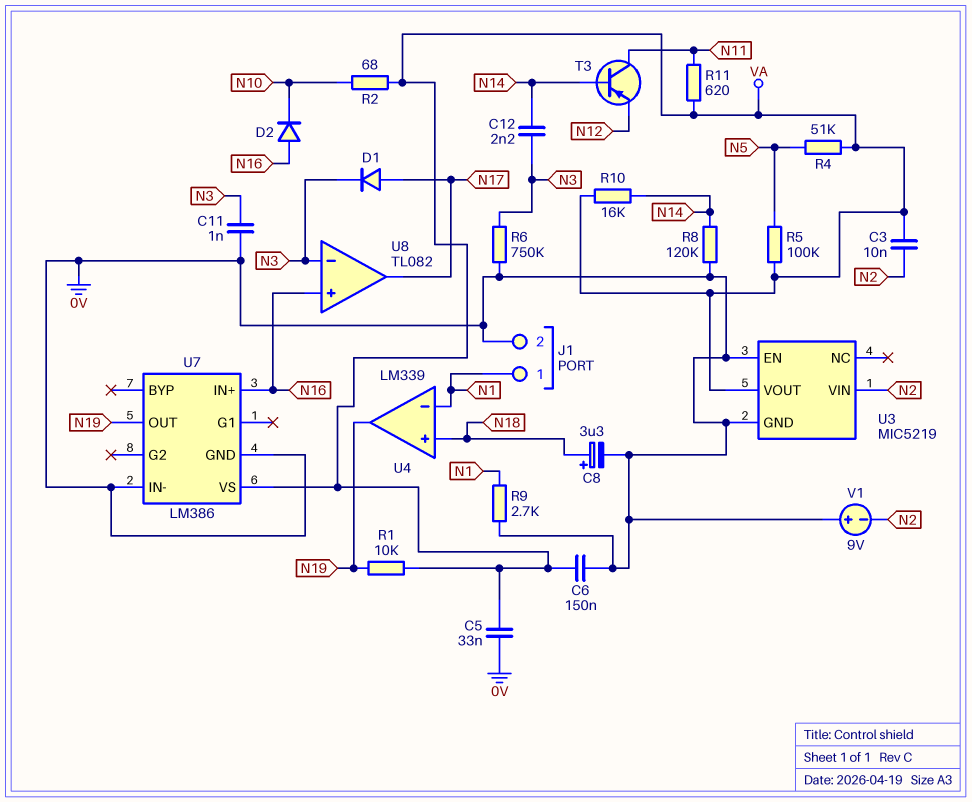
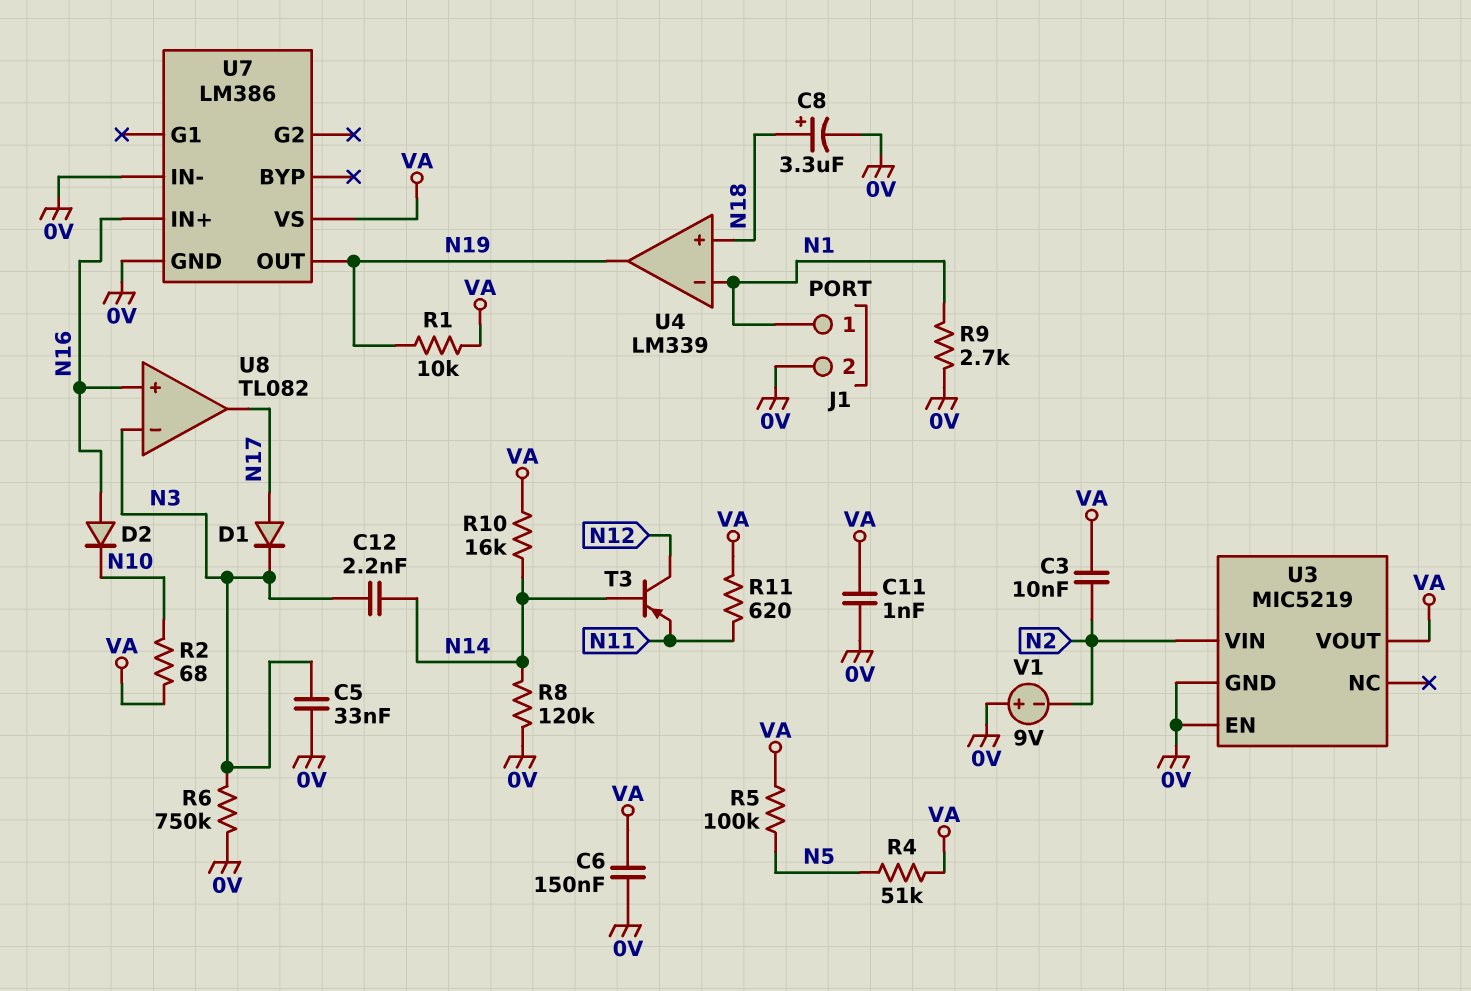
C5: 33nF (0V, VA) -> 33nF (0V, N3)
C11: 1nF (0V, N3) -> 1nF (0V, VA)
T3: PNP (B N14, C N11, E N12) -> PNP (B N14, C N12, E N11)

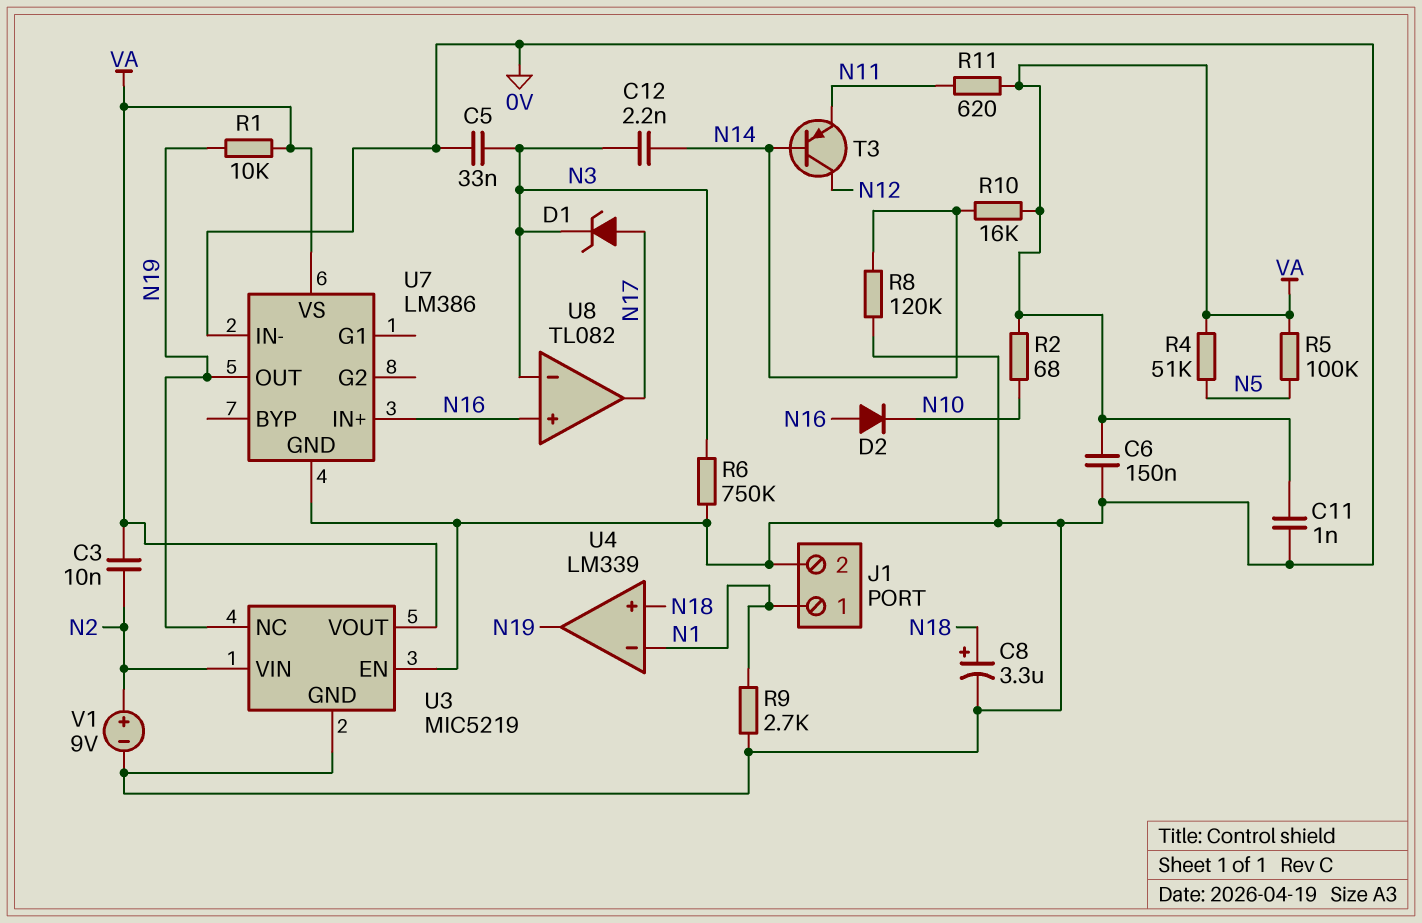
D1: diode (A N17, K N3) -> zener (A N17, K N3)
U3 pin NC: none -> N19
V1: 9V (plus 0V, minus N2) -> 9V (plus N2, minus 0V)

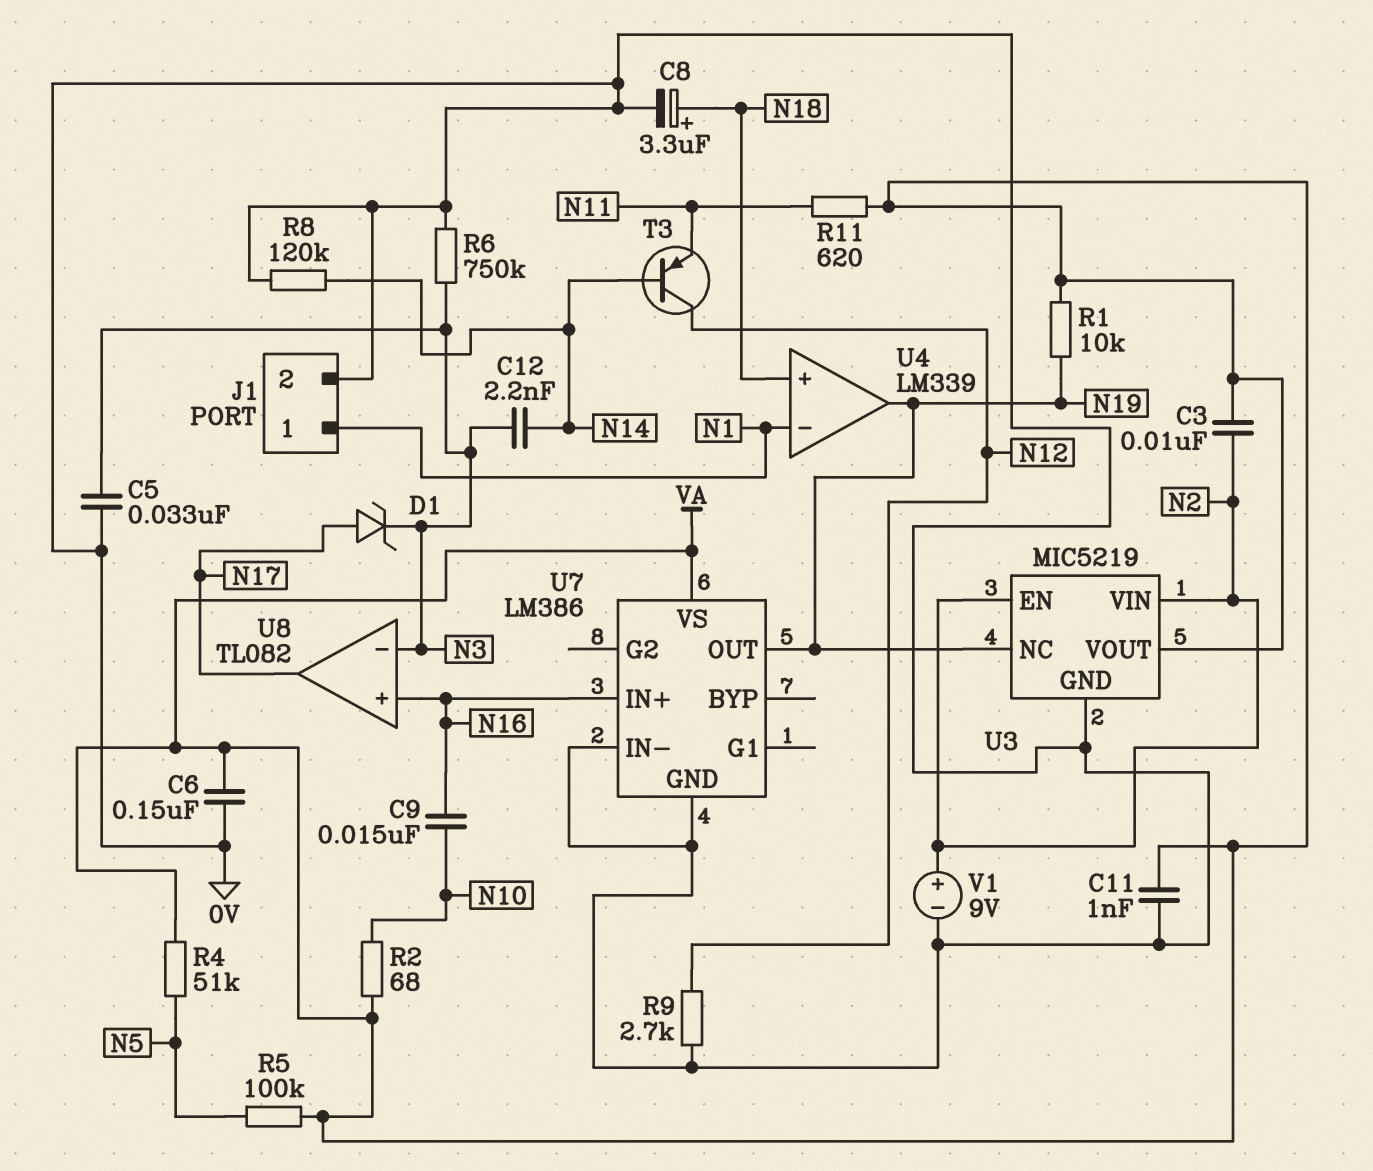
C9: none -> 15nF (N10, N16)
D2: diode (A N16, K N10) -> none
R9: 2.7k (0V, N1) -> 2.7k (0V, N12)
R10: 16k (N14, VA) -> none
U3 pin EN: 0V -> N2

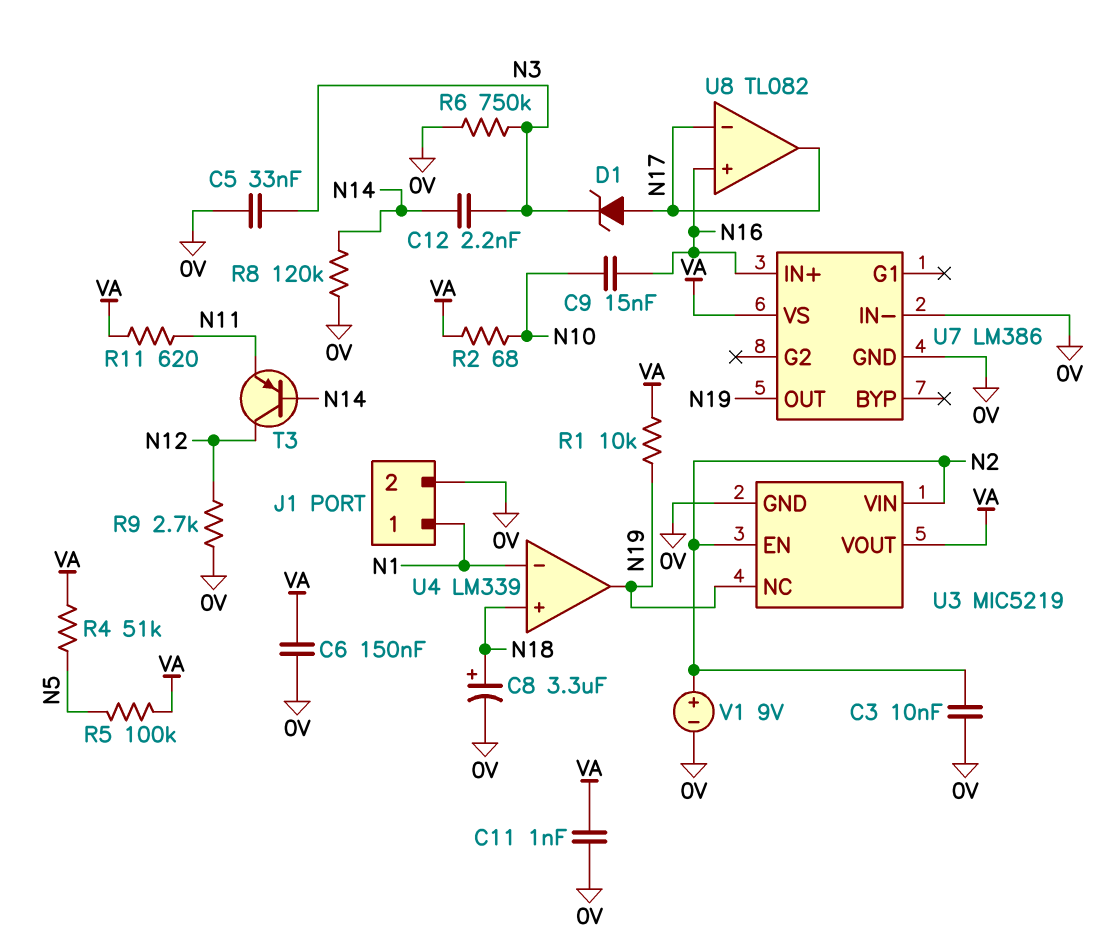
C3: 10nF (N2, VA) -> 10nF (0V, N2)
U8 pin in-: N3 -> N17

